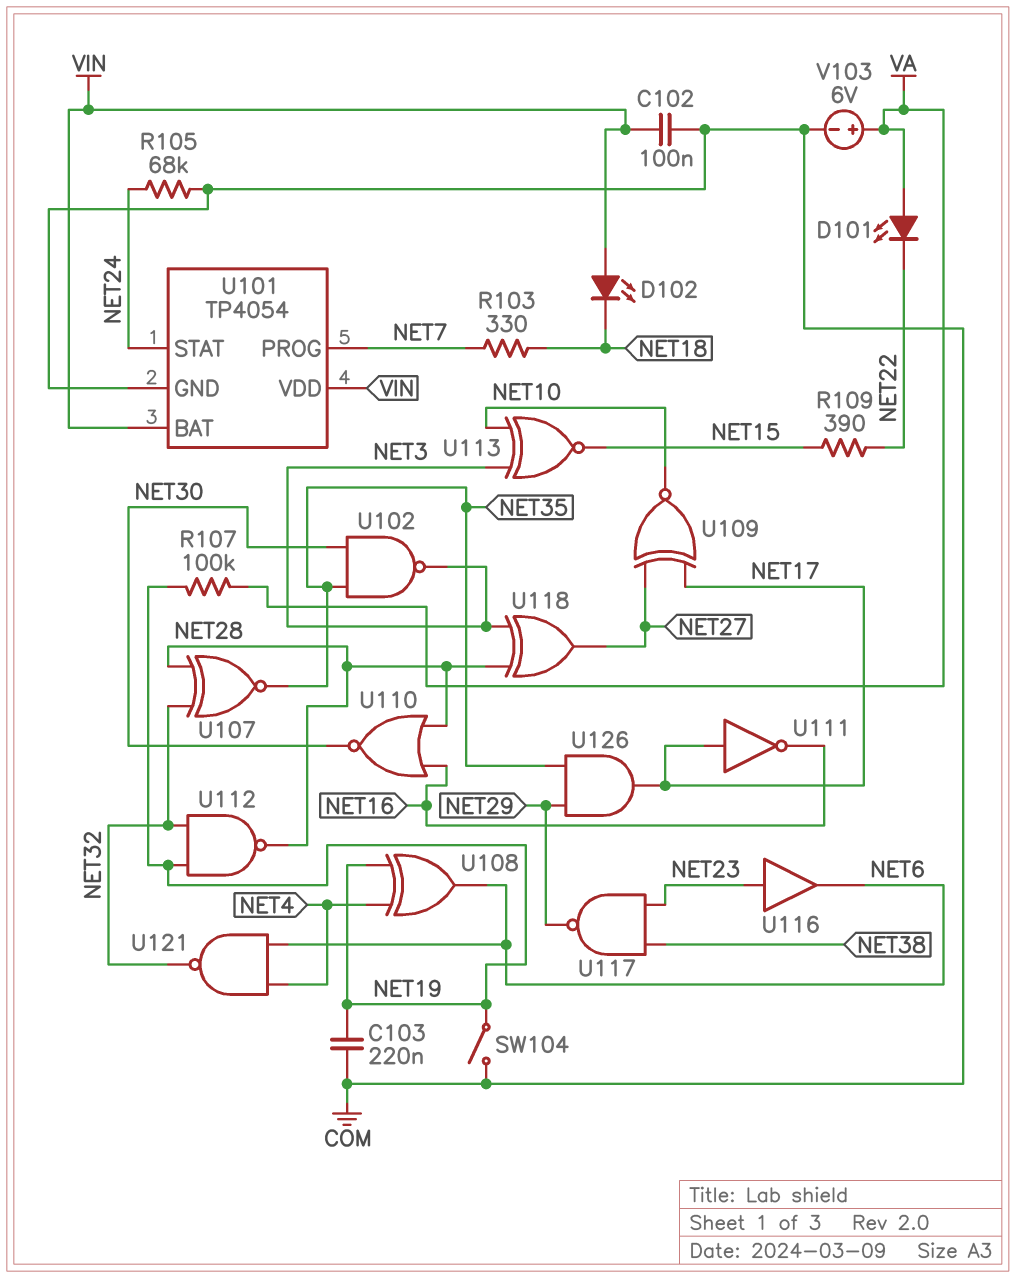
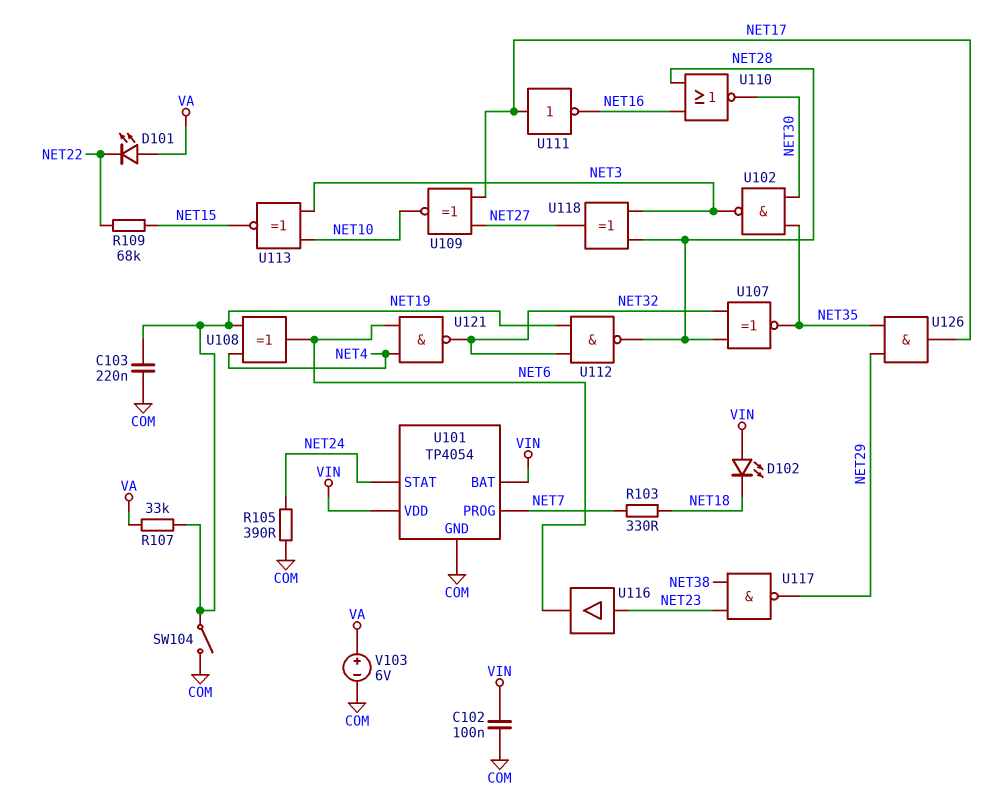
R105: 68k (COM, NET24) -> 390 (COM, NET24)
R107: 100k (NET19, VA) -> 33k (NET19, VA)
R109: 390 (NET15, NET22) -> 68k (NET15, NET22)

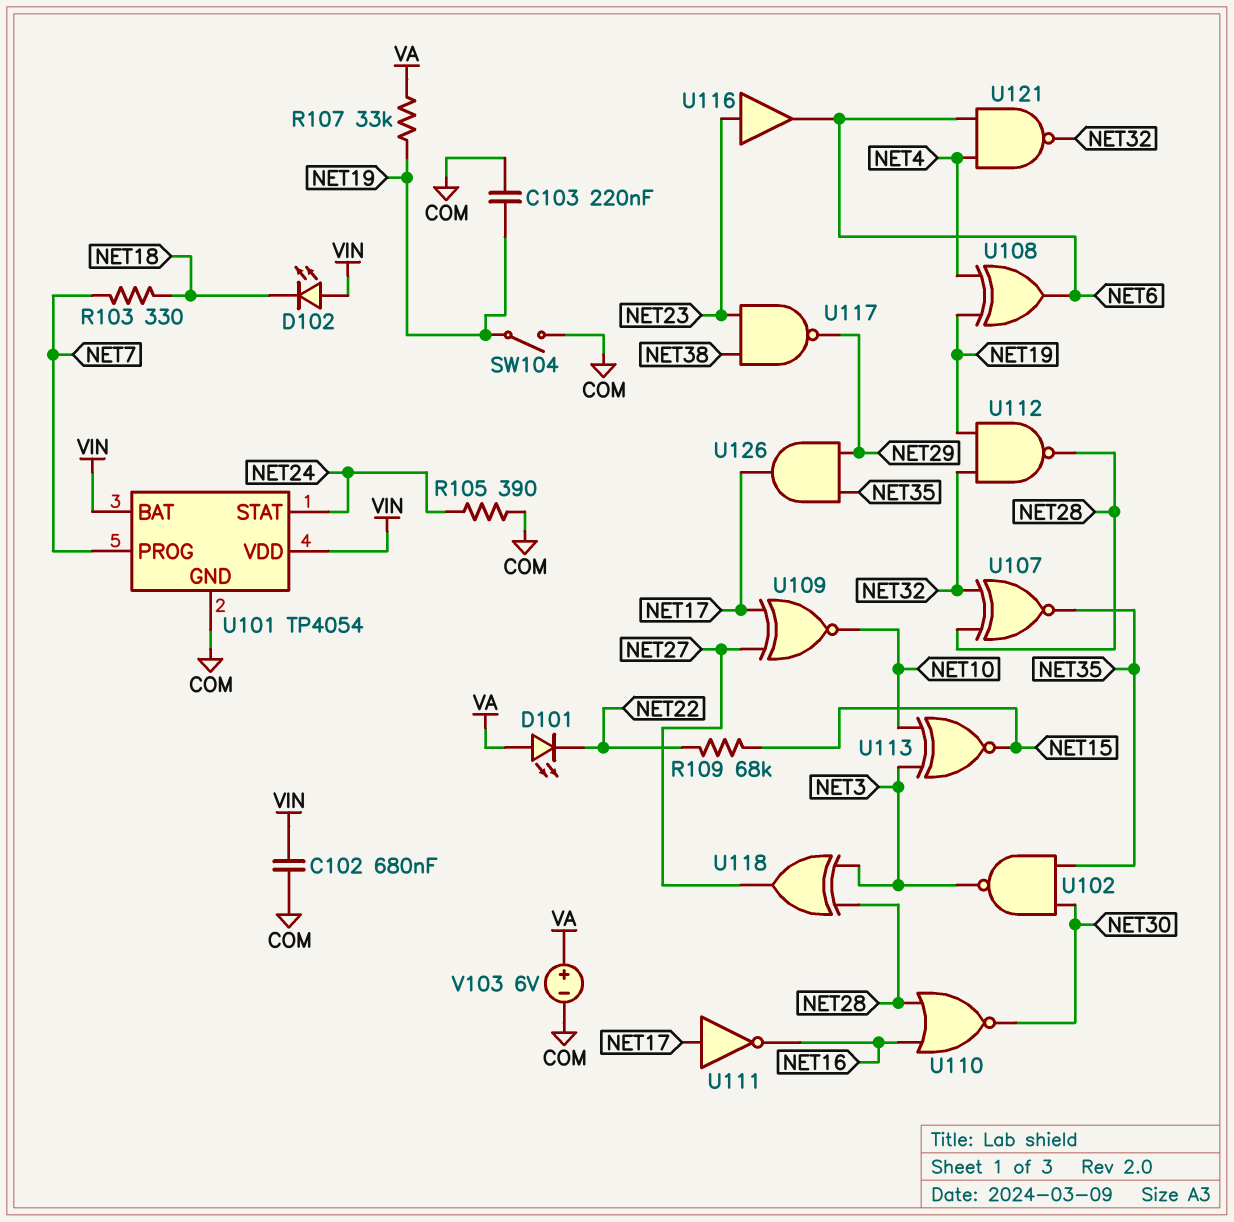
C102: 100nF (COM, VIN) -> 680nF (COM, VIN)

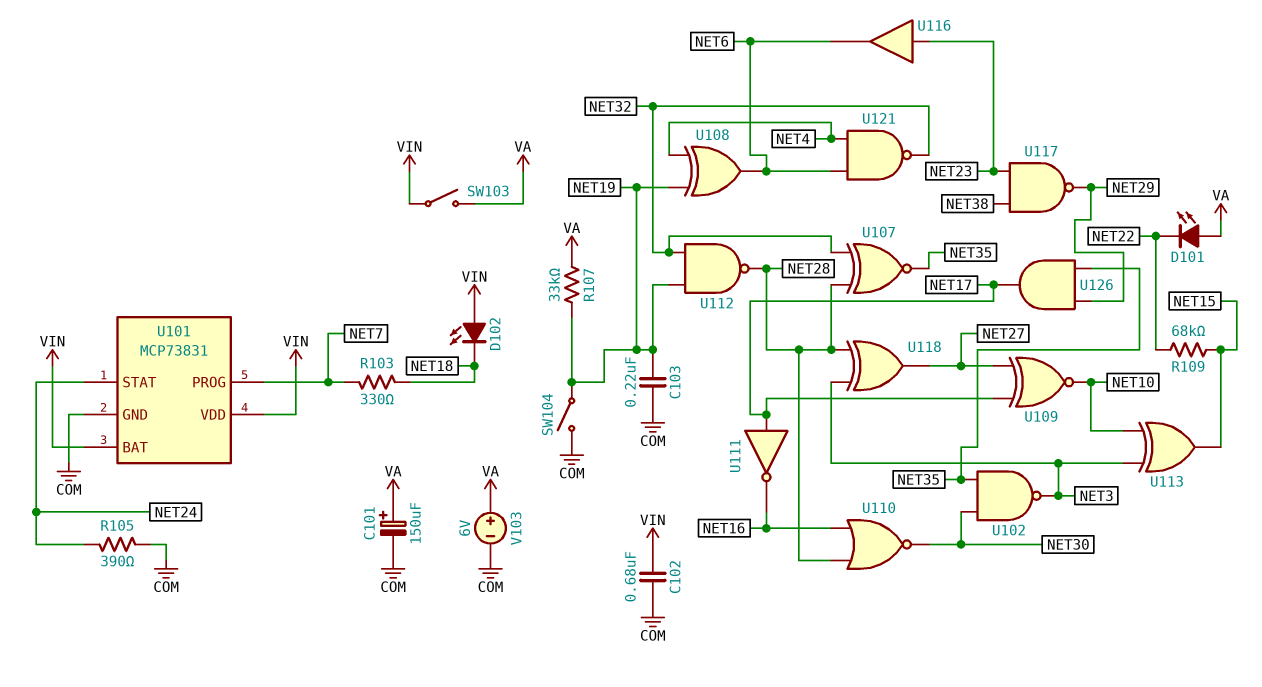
C101: none -> 150uF (plus VA, minus COM)
SW103: none -> switch (VA, VIN)
U101: TP4054 -> MCP73831
U113: XNOR (in NET3, in NET10, out NET15) -> XOR (in NET3, in NET10, out NET15)

